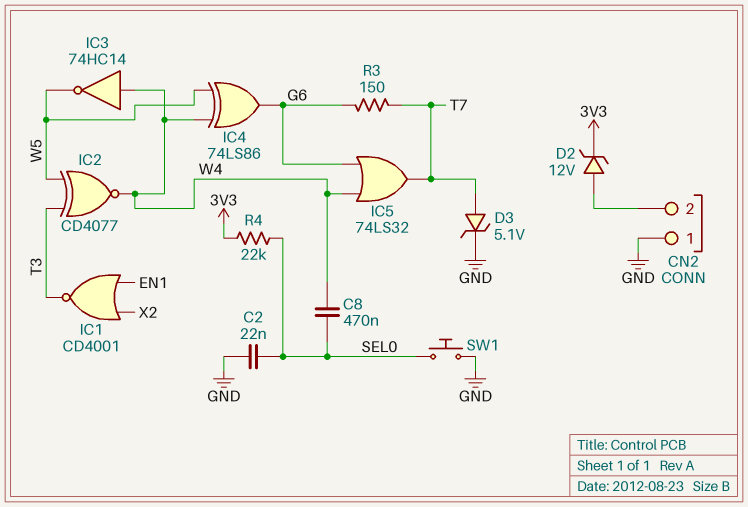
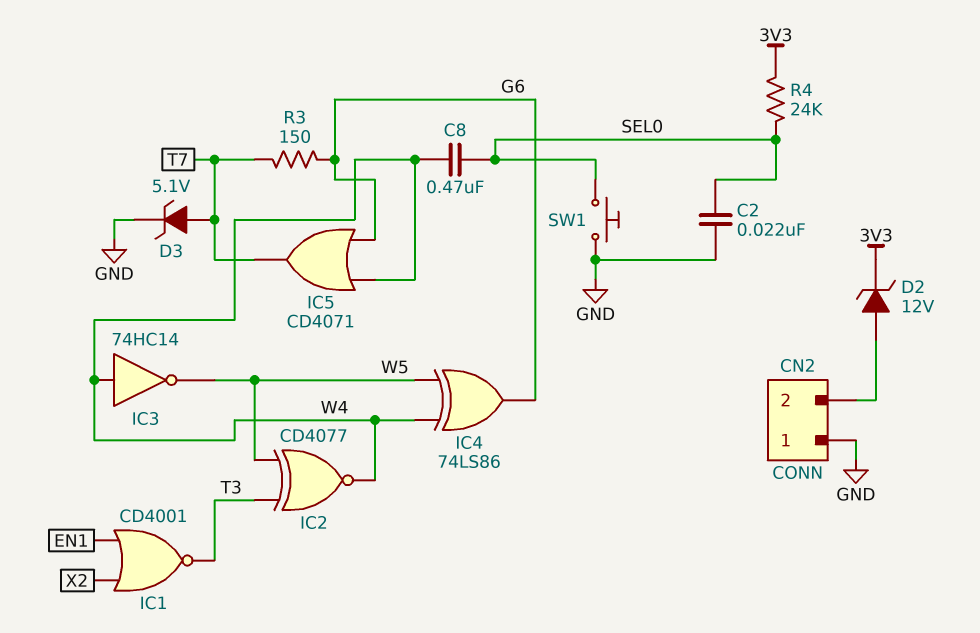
IC5: OR 74LS32 (in G6, in W4, out T7) -> OR CD4071 (in G6, in W4, out T7)
R4: 22k (3V3, SEL0) -> 24k (3V3, SEL0)

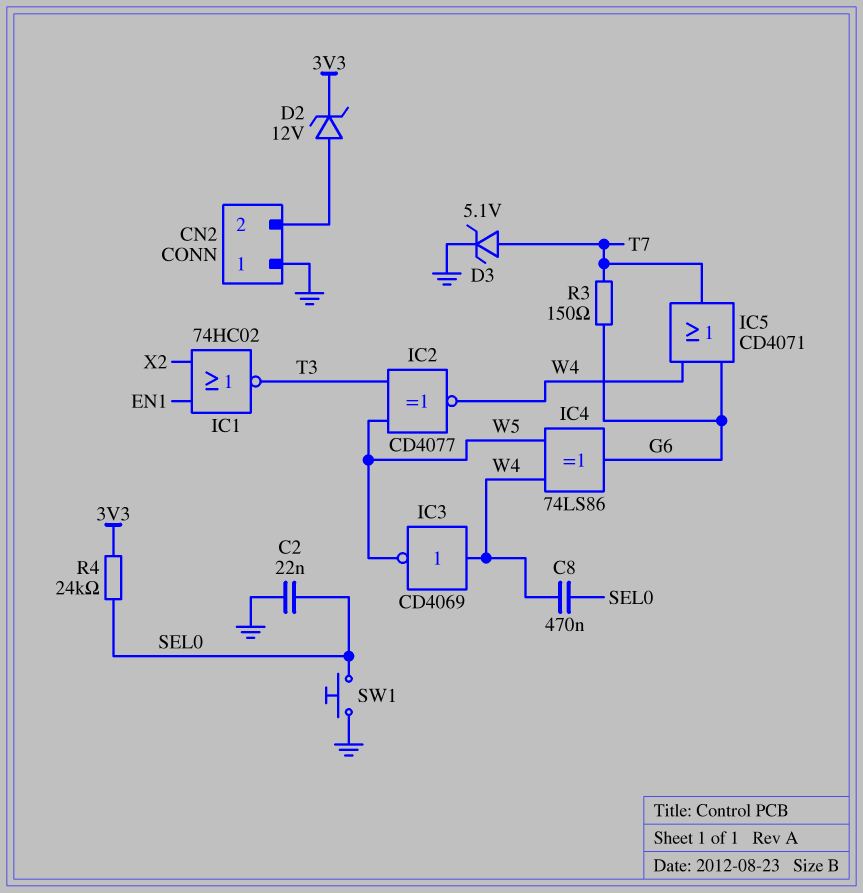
IC1: NOR CD4001 (in EN1, in X2, out T3) -> NOR 74HC02 (in EN1, in X2, out T3)
IC3: NOT 74HC14 (in W4, out W5) -> NOT CD4069 (in W4, out W5)

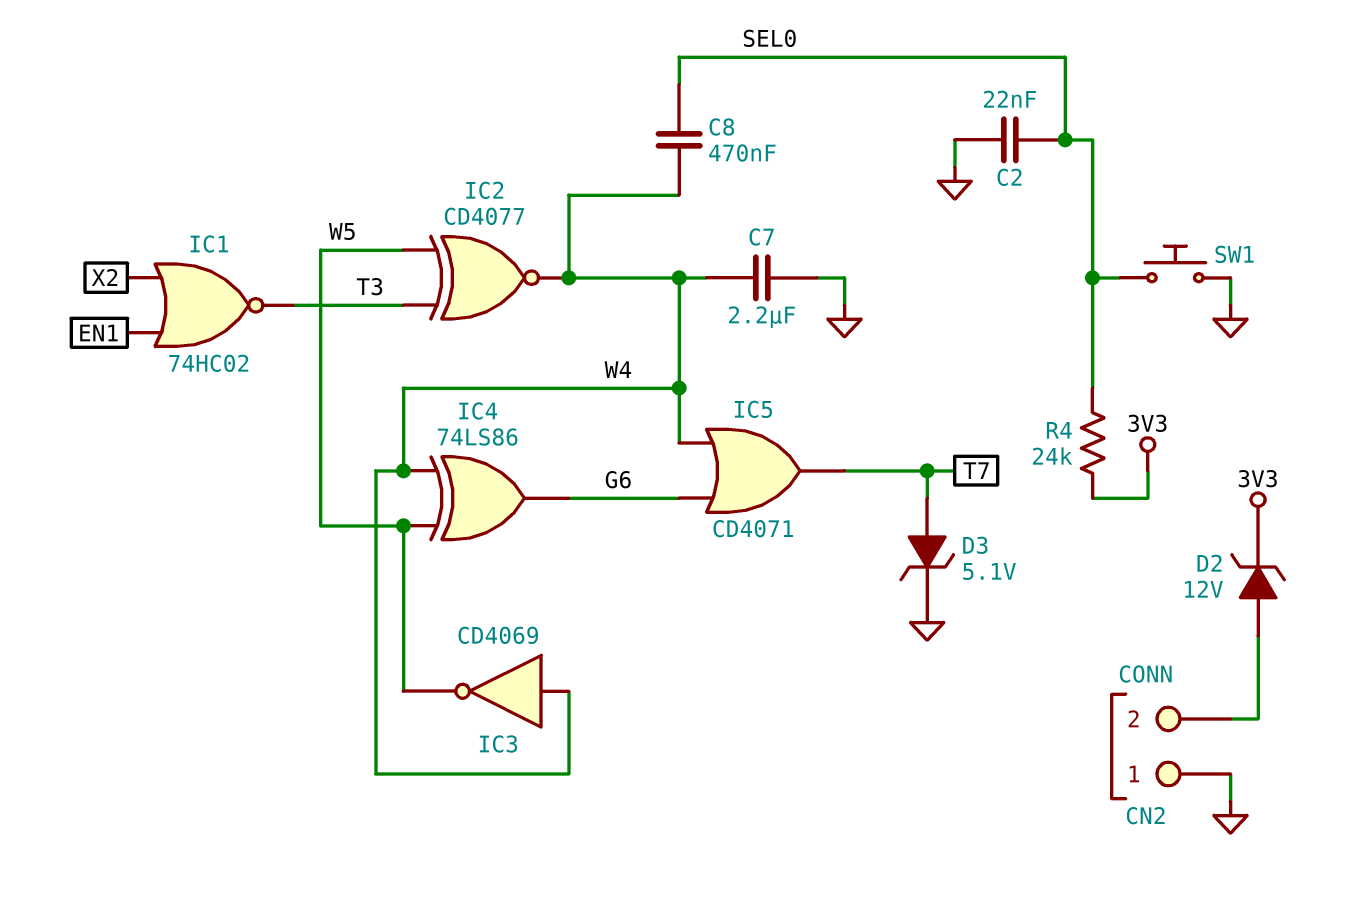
C7: none -> 2.2uF (GND, W4)
R3: 150 (G6, T7) -> none

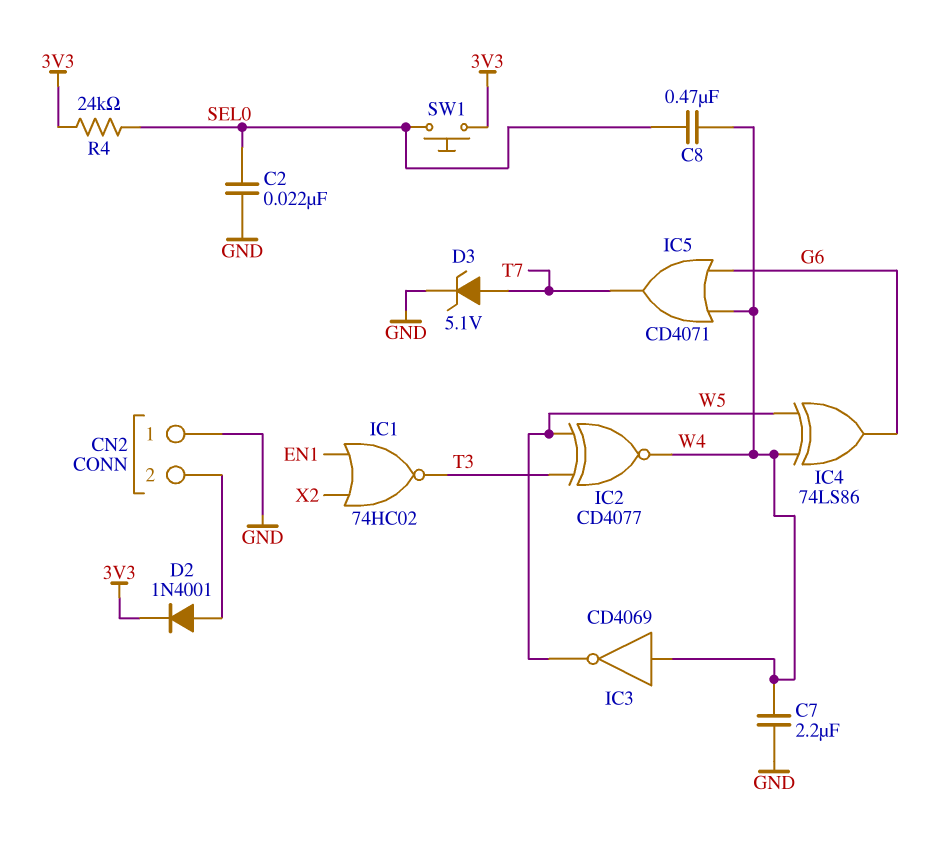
D2: zener 12V (A CN2/2, K 3V3) -> diode 1N4001 (A CN2/2, K 3V3)
SW1: button (GND, SEL0) -> button (3V3, SEL0)

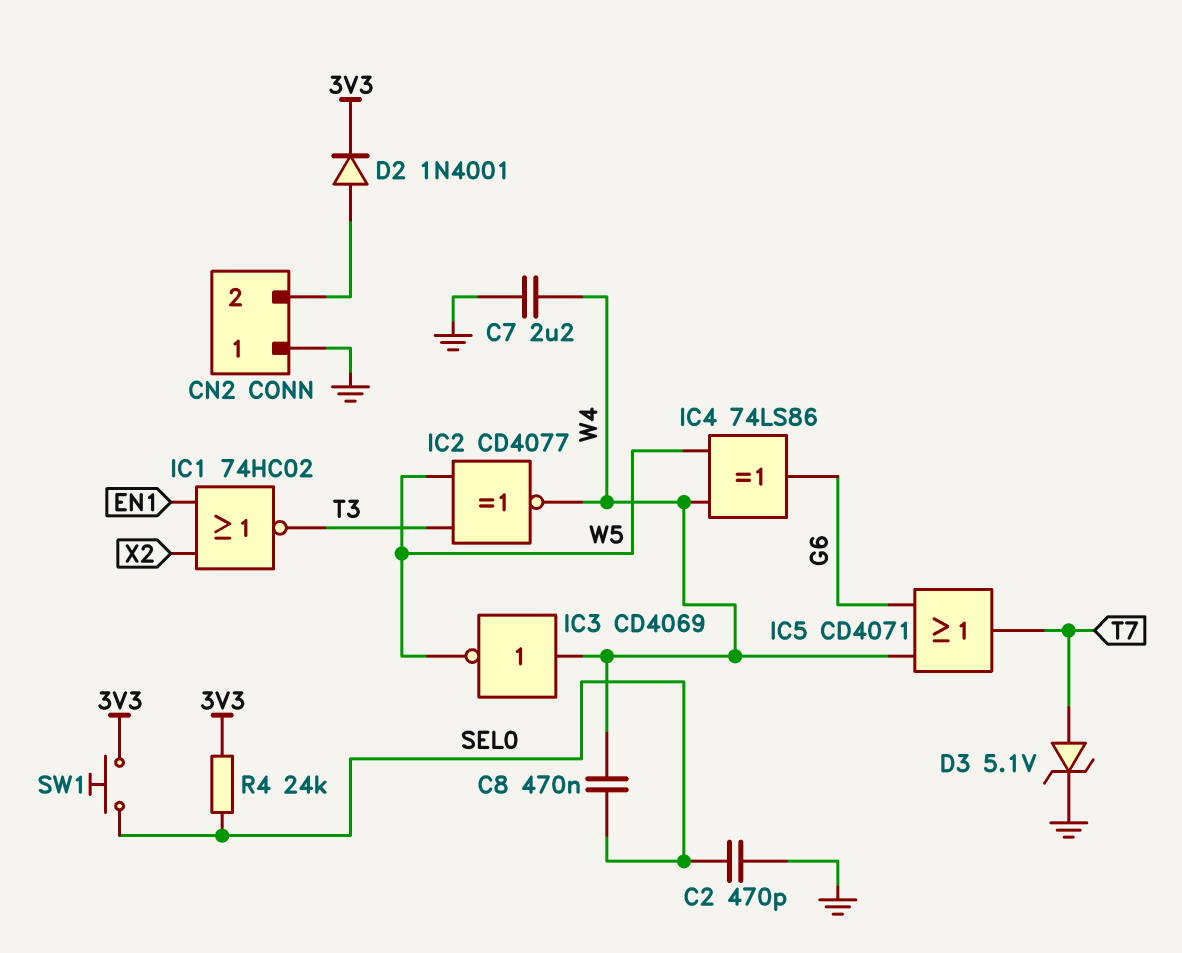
C2: 22nF (GND, SEL0) -> 470pF (GND, SEL0)

